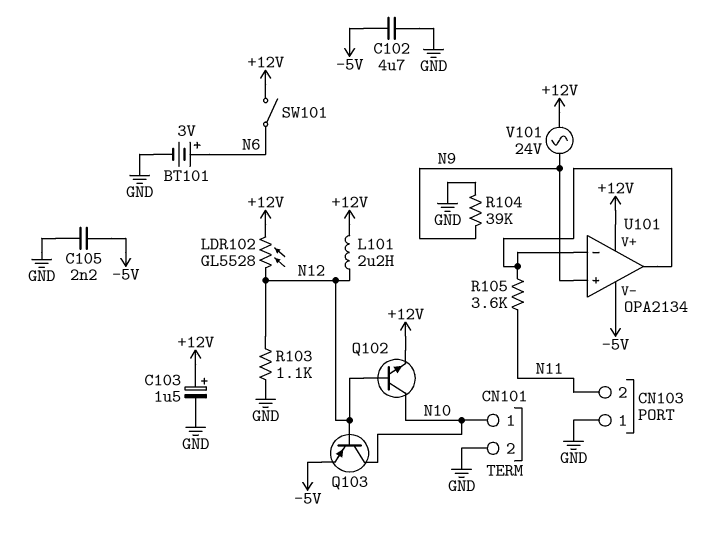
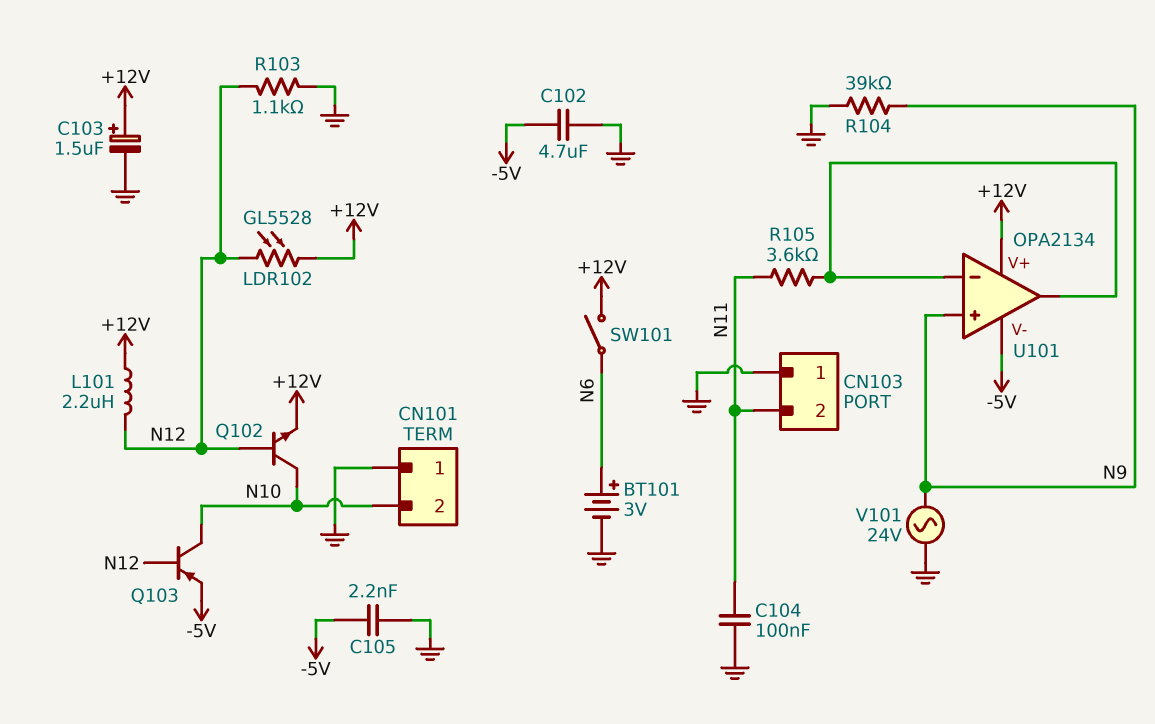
C104: none -> 100nF (GND, N11)
CN101 pin 1: N10 -> GND
CN101 pin 2: GND -> N10
V101: AC 24V (+12V, N9) -> AC 24V (GND, N9)

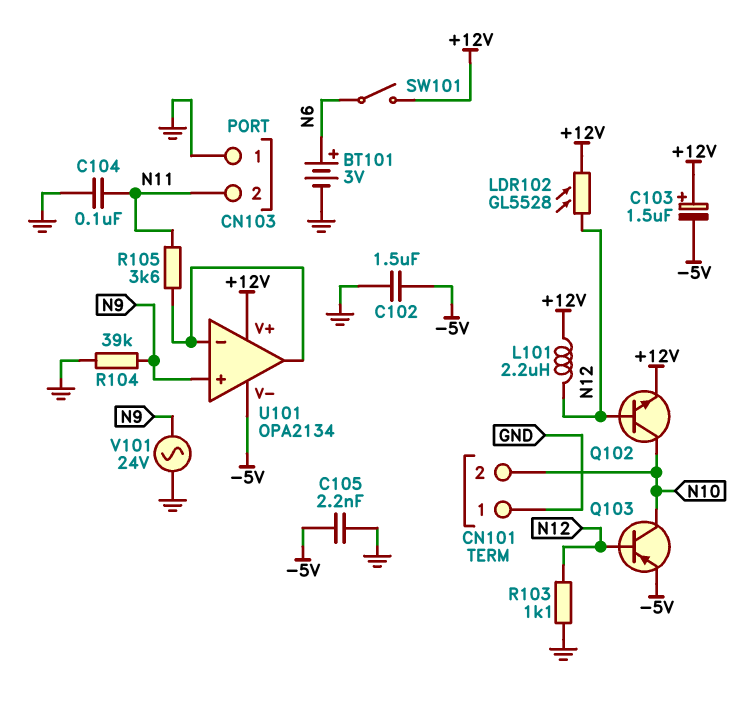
C102: 4.7uF (-5V, GND) -> 1.5uF (-5V, GND)
C103: 1.5uF (plus +12V, minus GND) -> 1.5uF (plus +12V, minus -5V)

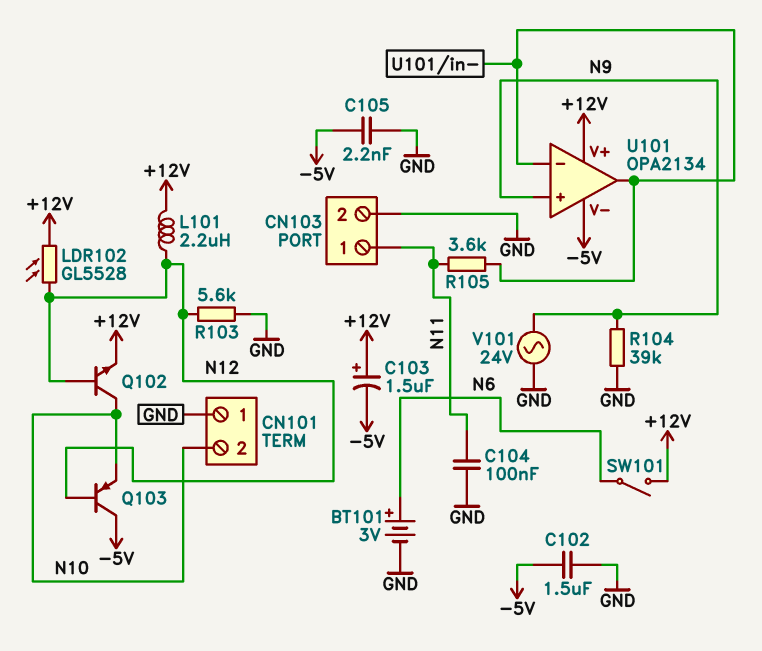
CN103 pin 1: GND -> N11
CN103 pin 2: N11 -> GND
Q103: PNP (B N12, C N10, E -5V) -> PNP (B N12, C -5V, E N10)
R103: 1.1k (GND, N12) -> 5.6k (GND, N12)

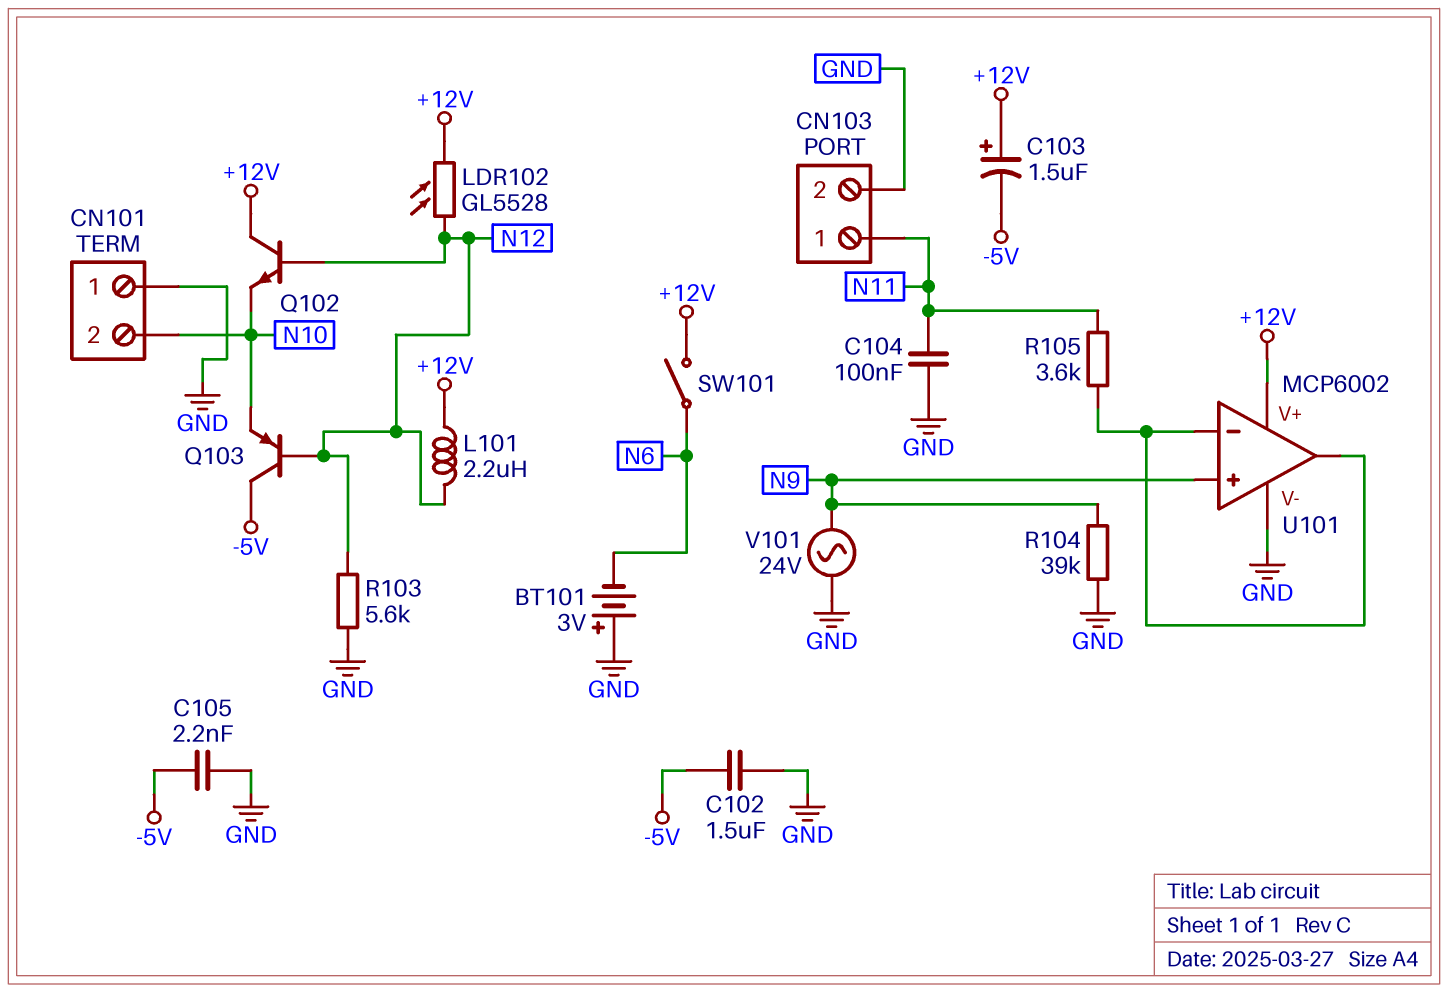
BT101: 3V (plus N6, minus GND) -> 3V (plus GND, minus N6)
Q102: NPN (B N12, C N10, E +12V) -> NPN (B N12, C +12V, E N10)
U101: OPA2134 -> MCP6002
U101 pin V-: -5V -> GND

